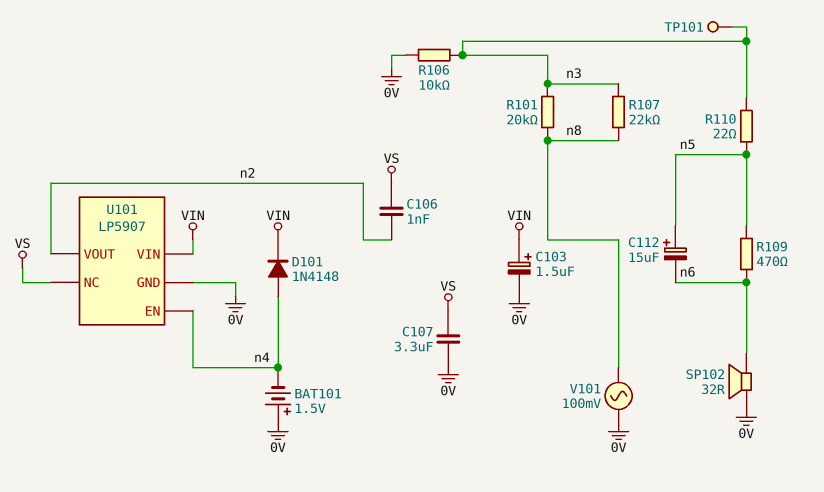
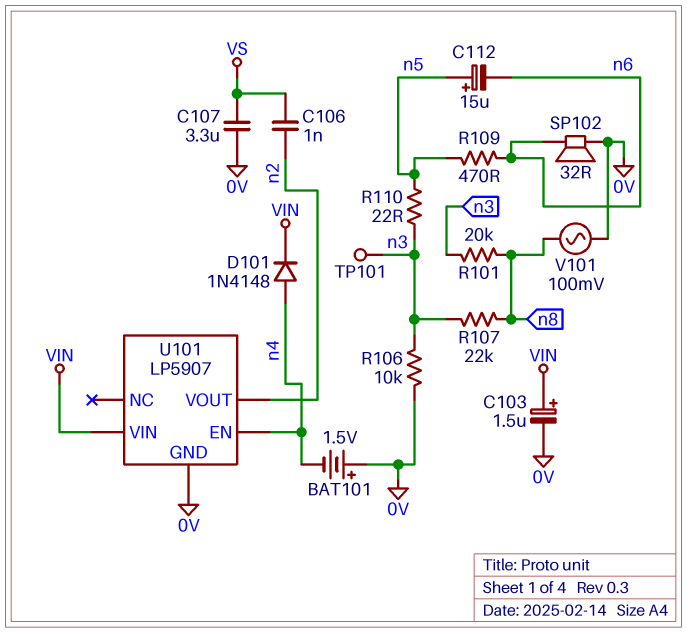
U101 pin NC: VS -> none

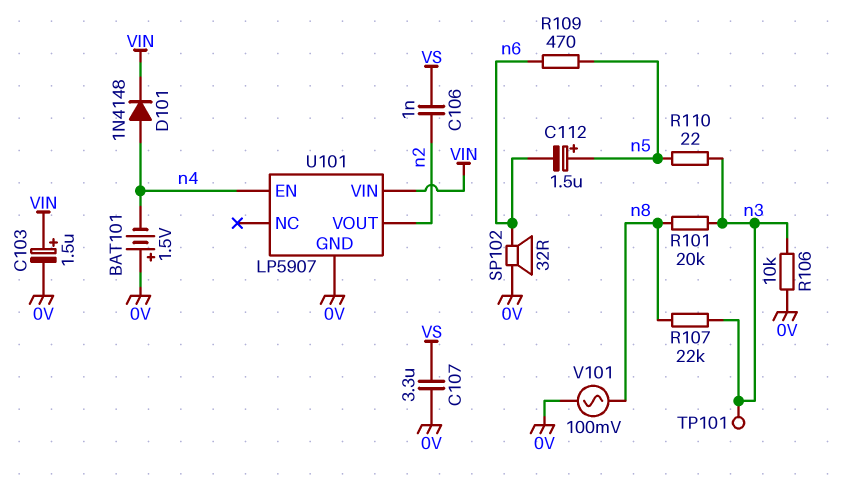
C112: 15uF (plus n5, minus n6) -> 1.5uF (plus n5, minus n6)

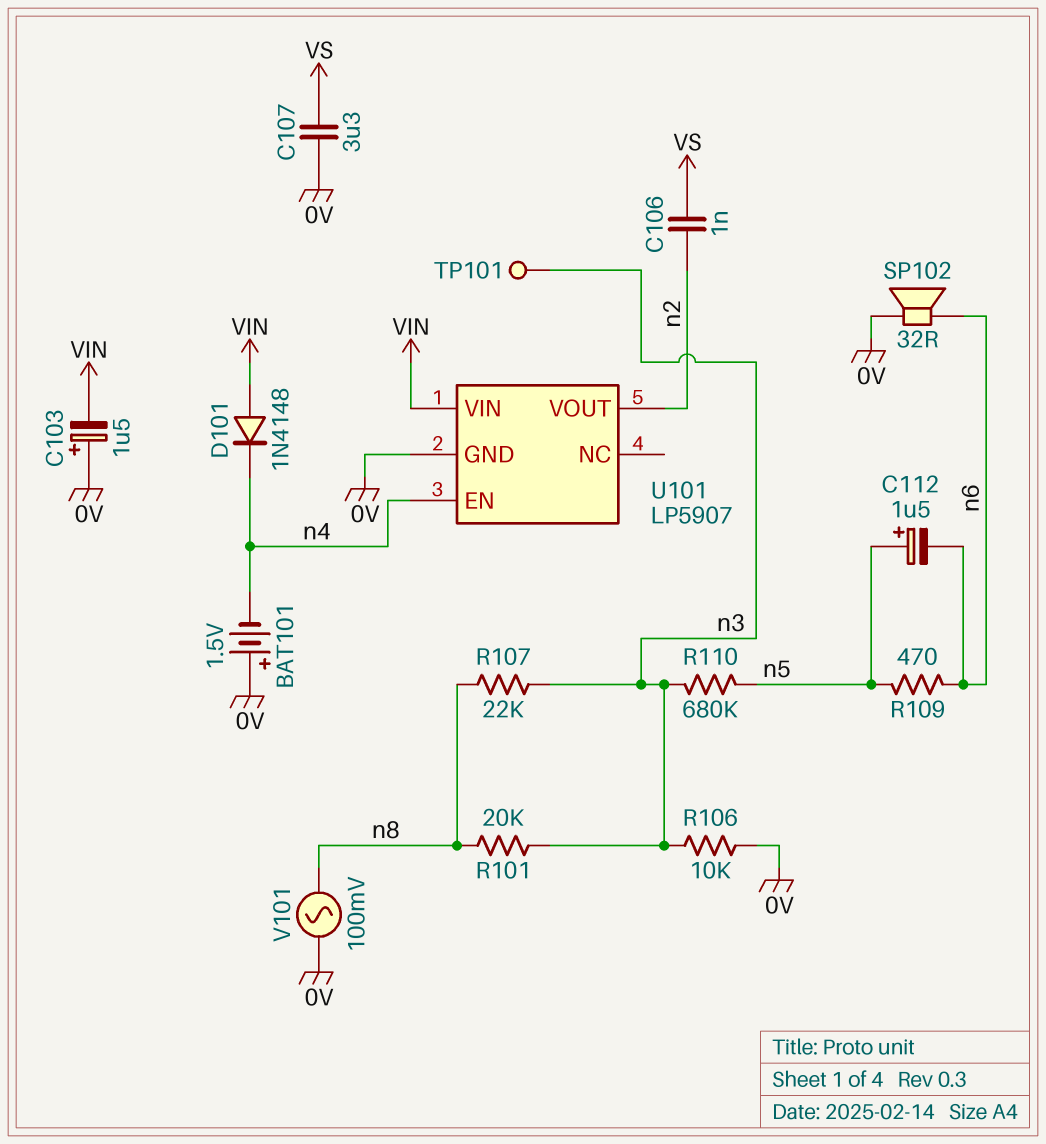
C103: 1.5uF (plus VIN, minus 0V) -> 1.5uF (plus 0V, minus VIN)
D101: diode 1N4148 (A n4, K VIN) -> diode 1N4148 (A VIN, K n4)
R110: 22 (n3, n5) -> 680k (n3, n5)

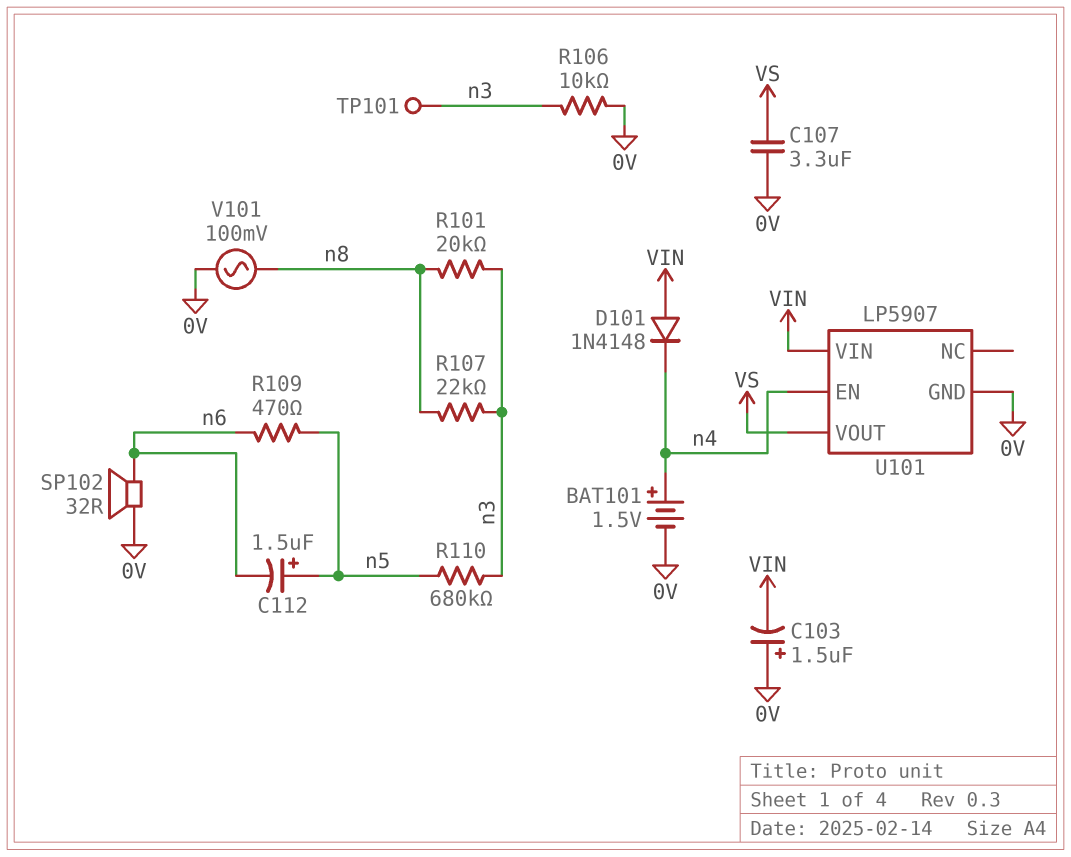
BAT101: 1.5V (plus 0V, minus n4) -> 1.5V (plus n4, minus 0V)
C106: 1nF (VS, n2) -> none
U101 pin VOUT: n2 -> VS

